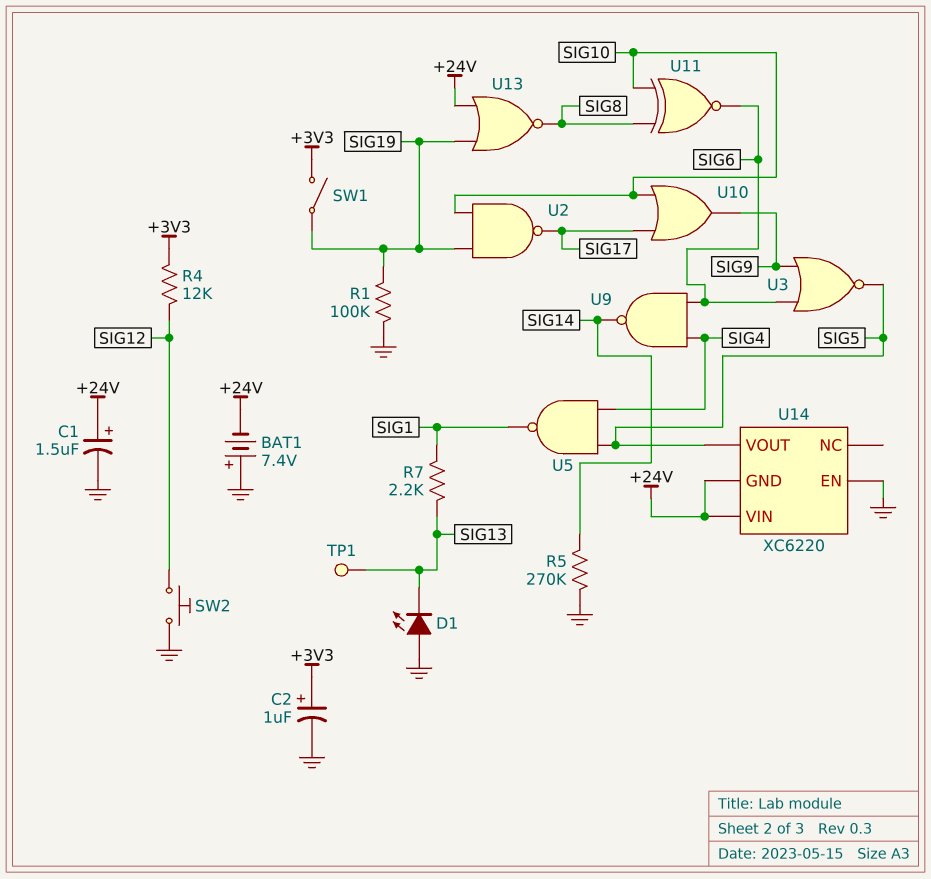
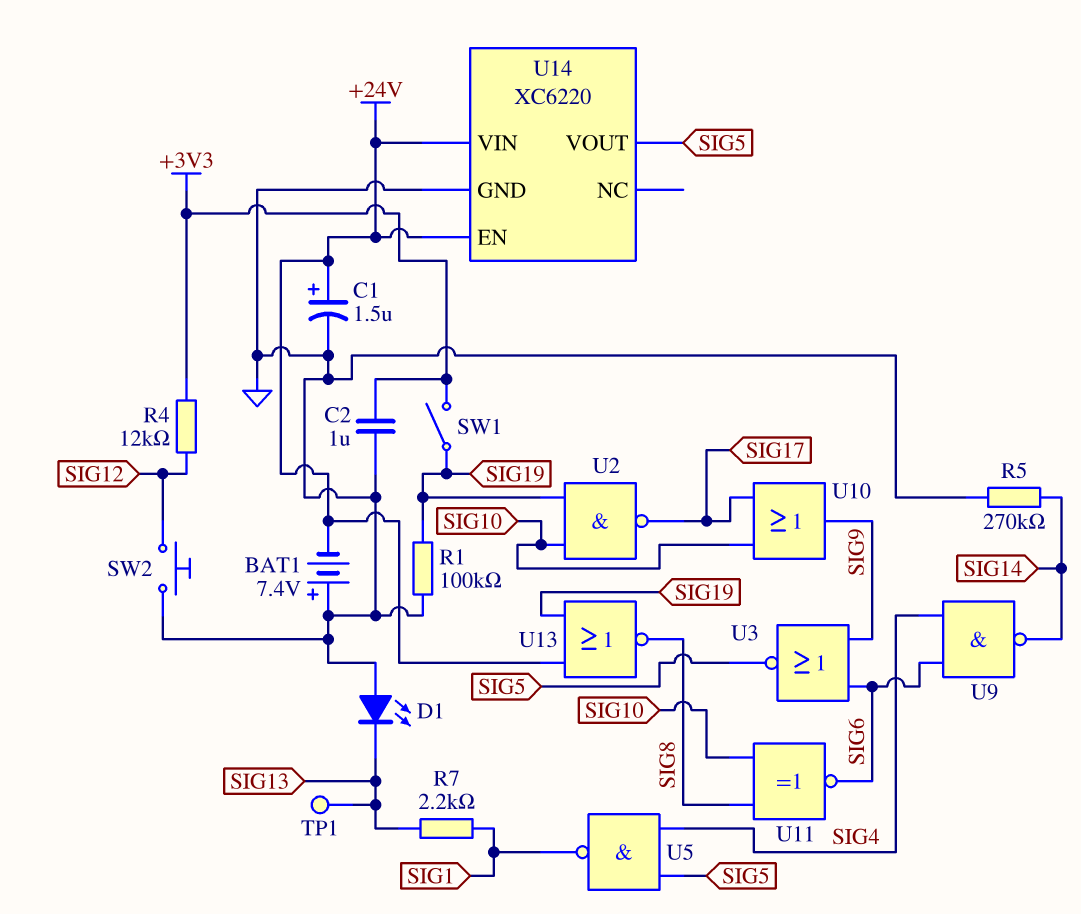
C2: 1uF (plus +3V3, minus GND) -> 1uF (+3V3, GND)
U14 pin EN: GND -> +24V
U14 pin GND: +24V -> GND

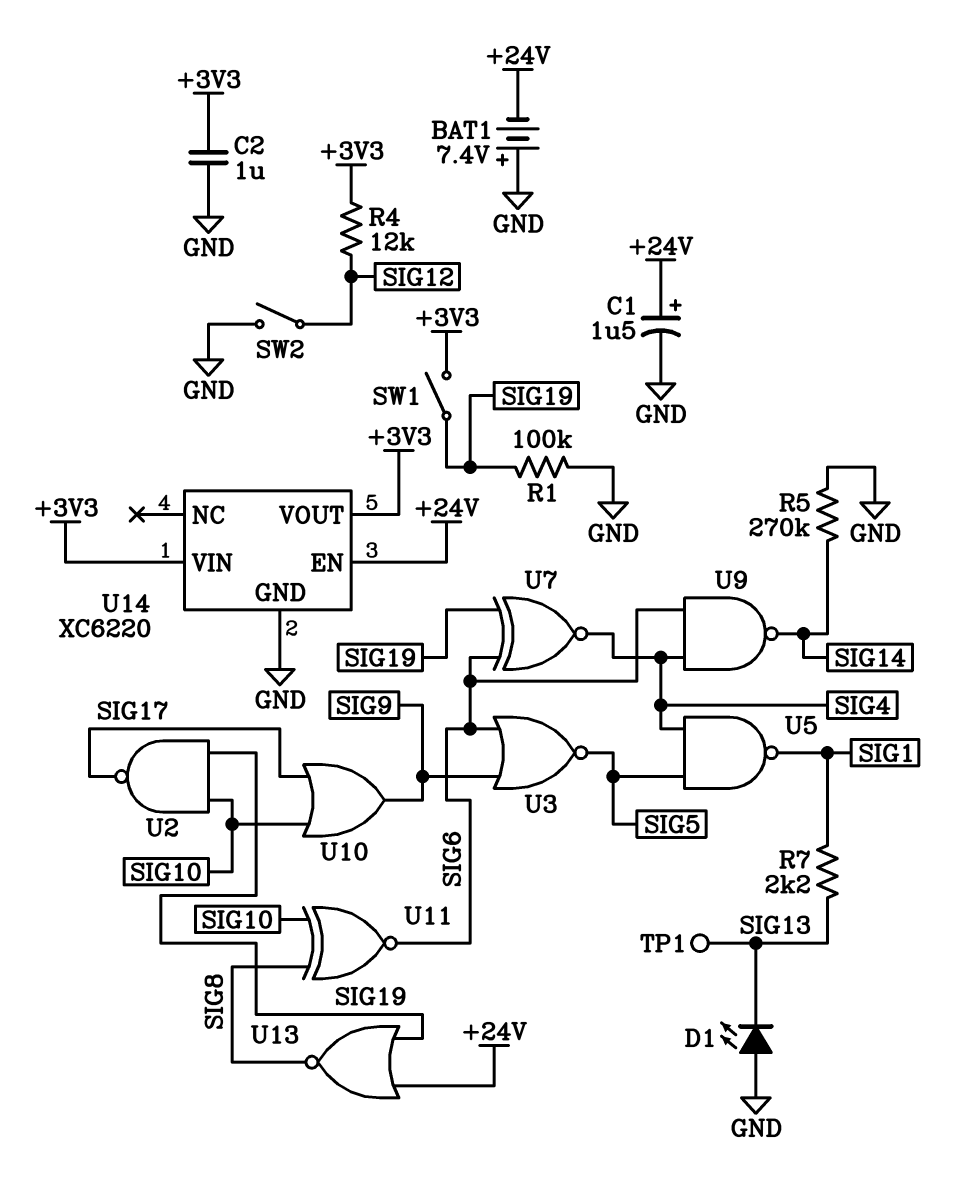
SW2: button (GND, SIG12) -> switch (GND, SIG12)
U7: none -> XNOR (in SIG6, in SIG19, out SIG4)
U14 pin VIN: +24V -> +3V3
U14 pin VOUT: SIG5 -> +3V3

